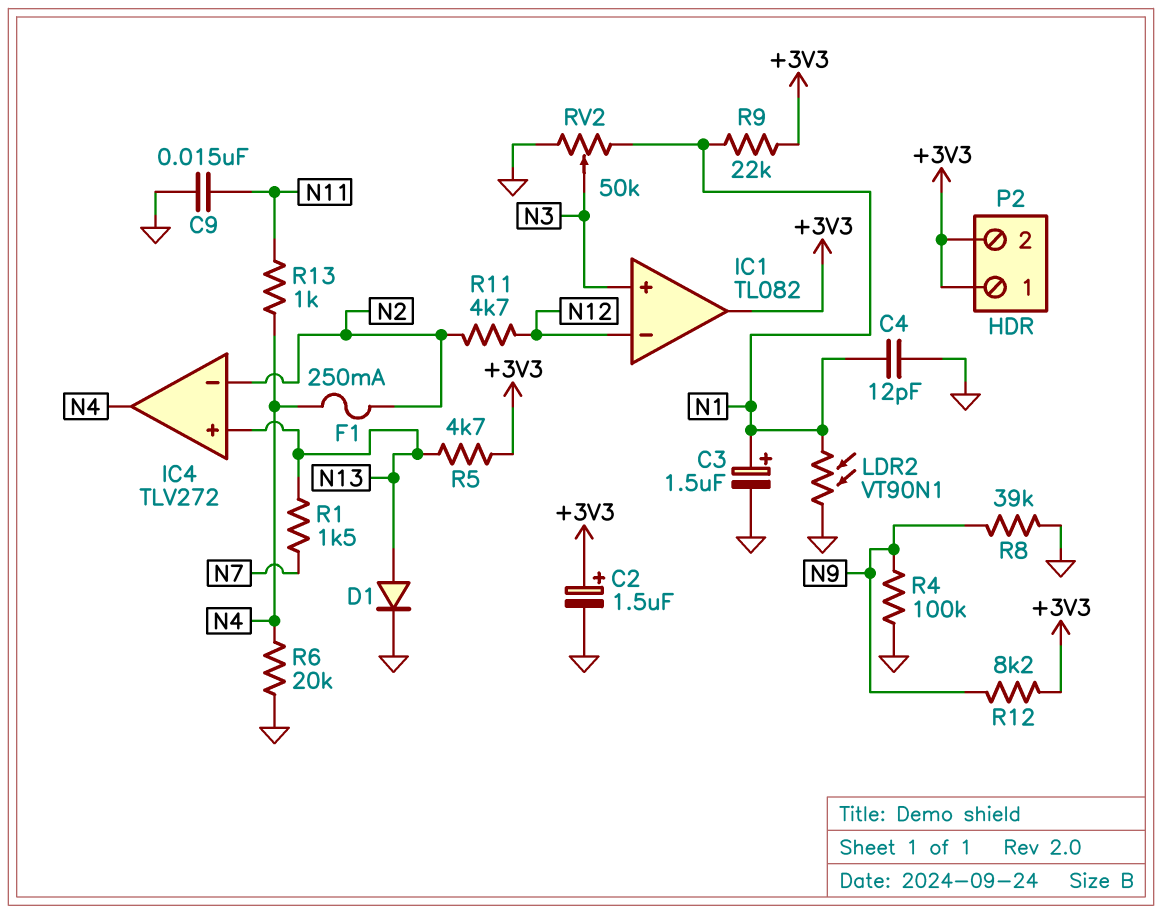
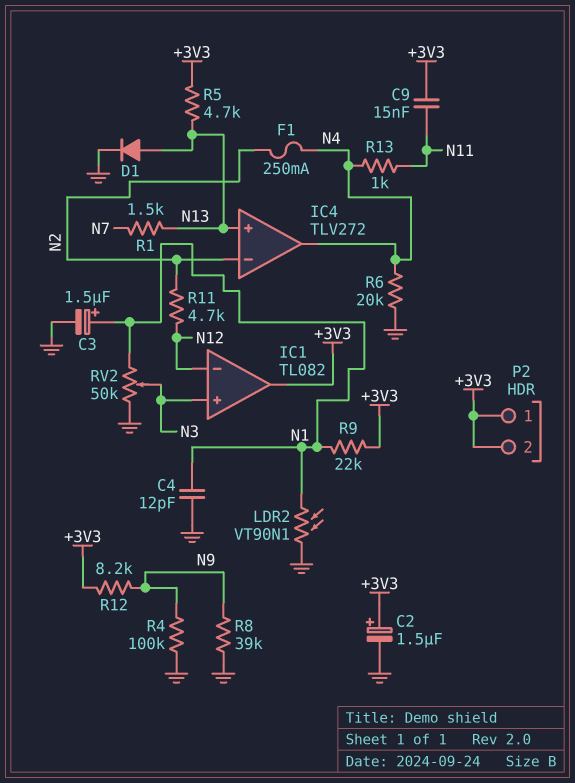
C9: 15nF (GND, N11) -> 15nF (+3V3, N11)

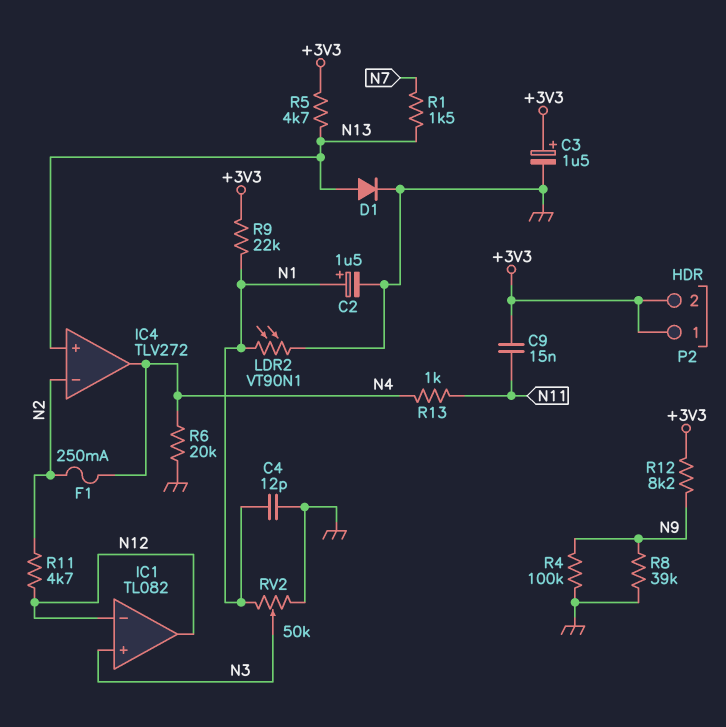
C2: 1.5uF (plus +3V3, minus GND) -> 1.5uF (plus N1, minus GND)
C3: 1.5uF (plus N1, minus GND) -> 1.5uF (plus +3V3, minus GND)
IC1 pin out: +3V3 -> N12

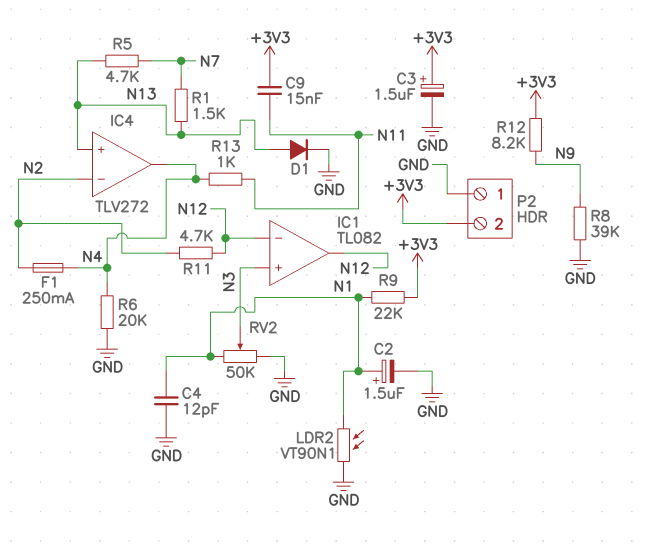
P2 pin 1: +3V3 -> GND
R4: 100k (GND, N9) -> none
R5: 4.7k (+3V3, N13) -> 4.7k (N7, N13)

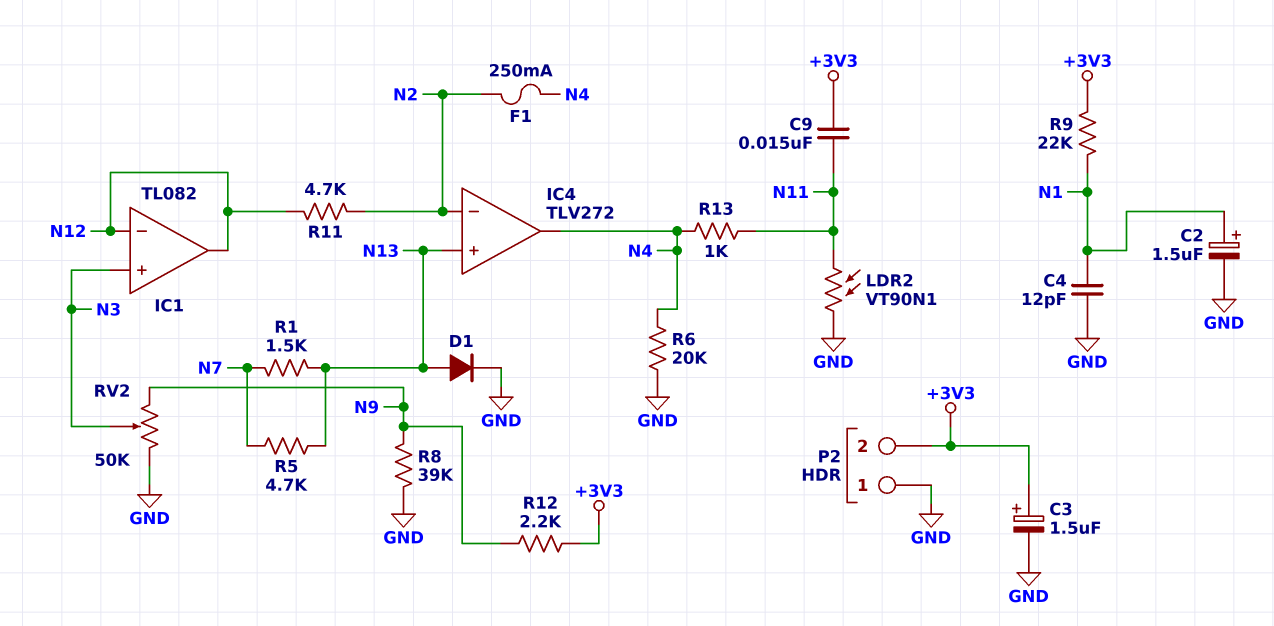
LDR2: VT90N1 (GND, N1) -> VT90N1 (GND, N11)
R12: 8.2k (+3V3, N9) -> 2.2k (+3V3, N9)
RV2: 50k (GND, N1, wiper N3) -> 50k (GND, N9, wiper N3)

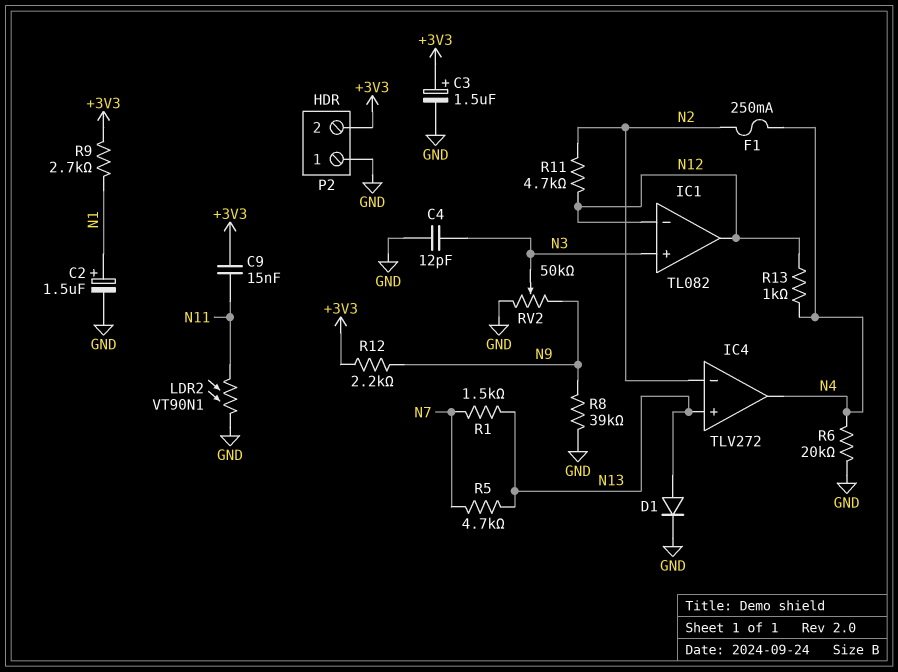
C4: 12pF (GND, N1) -> 12pF (GND, N3)
R9: 22k (+3V3, N1) -> 2.7k (+3V3, N1)
R13: 1k (N4, N11) -> 1k (N4, N12)

